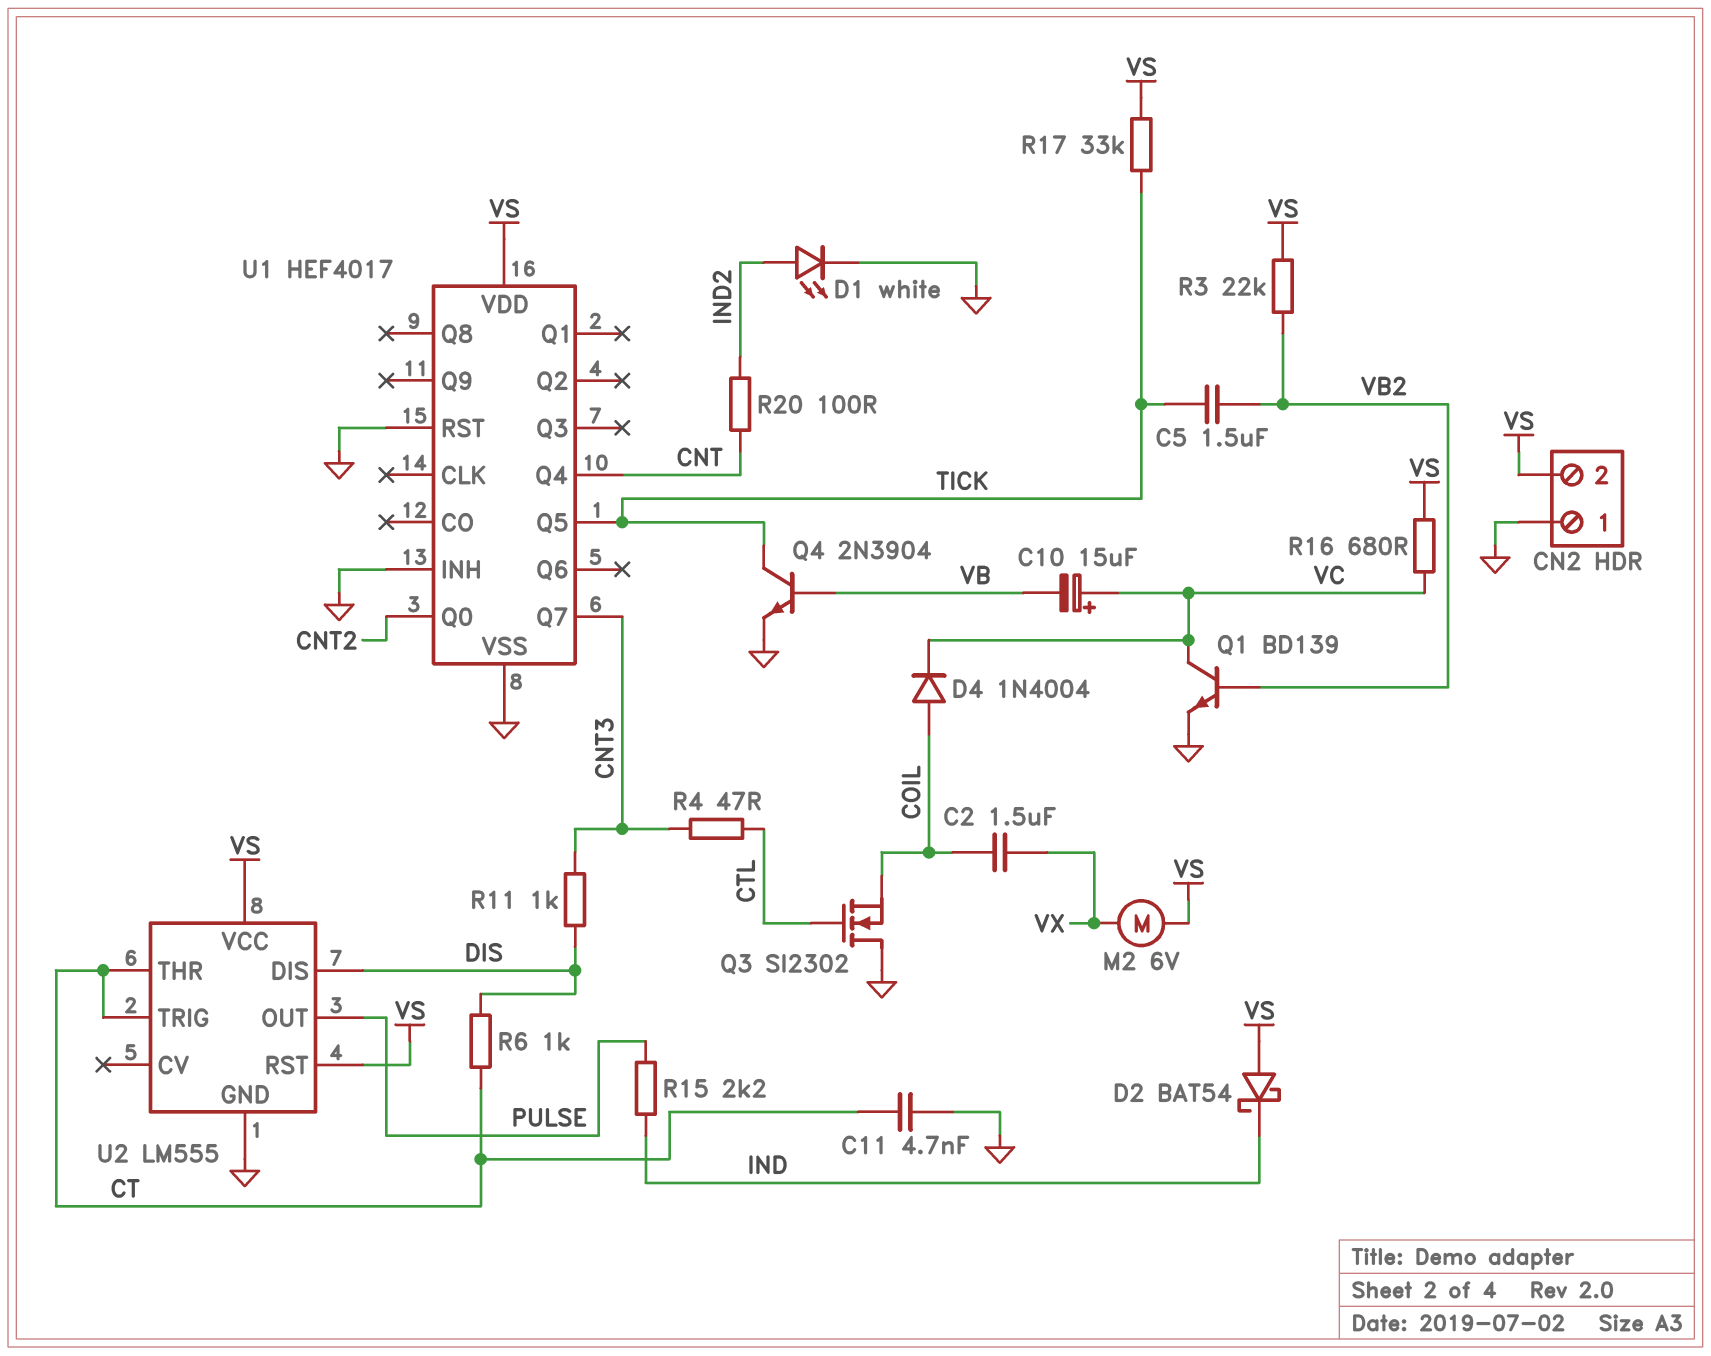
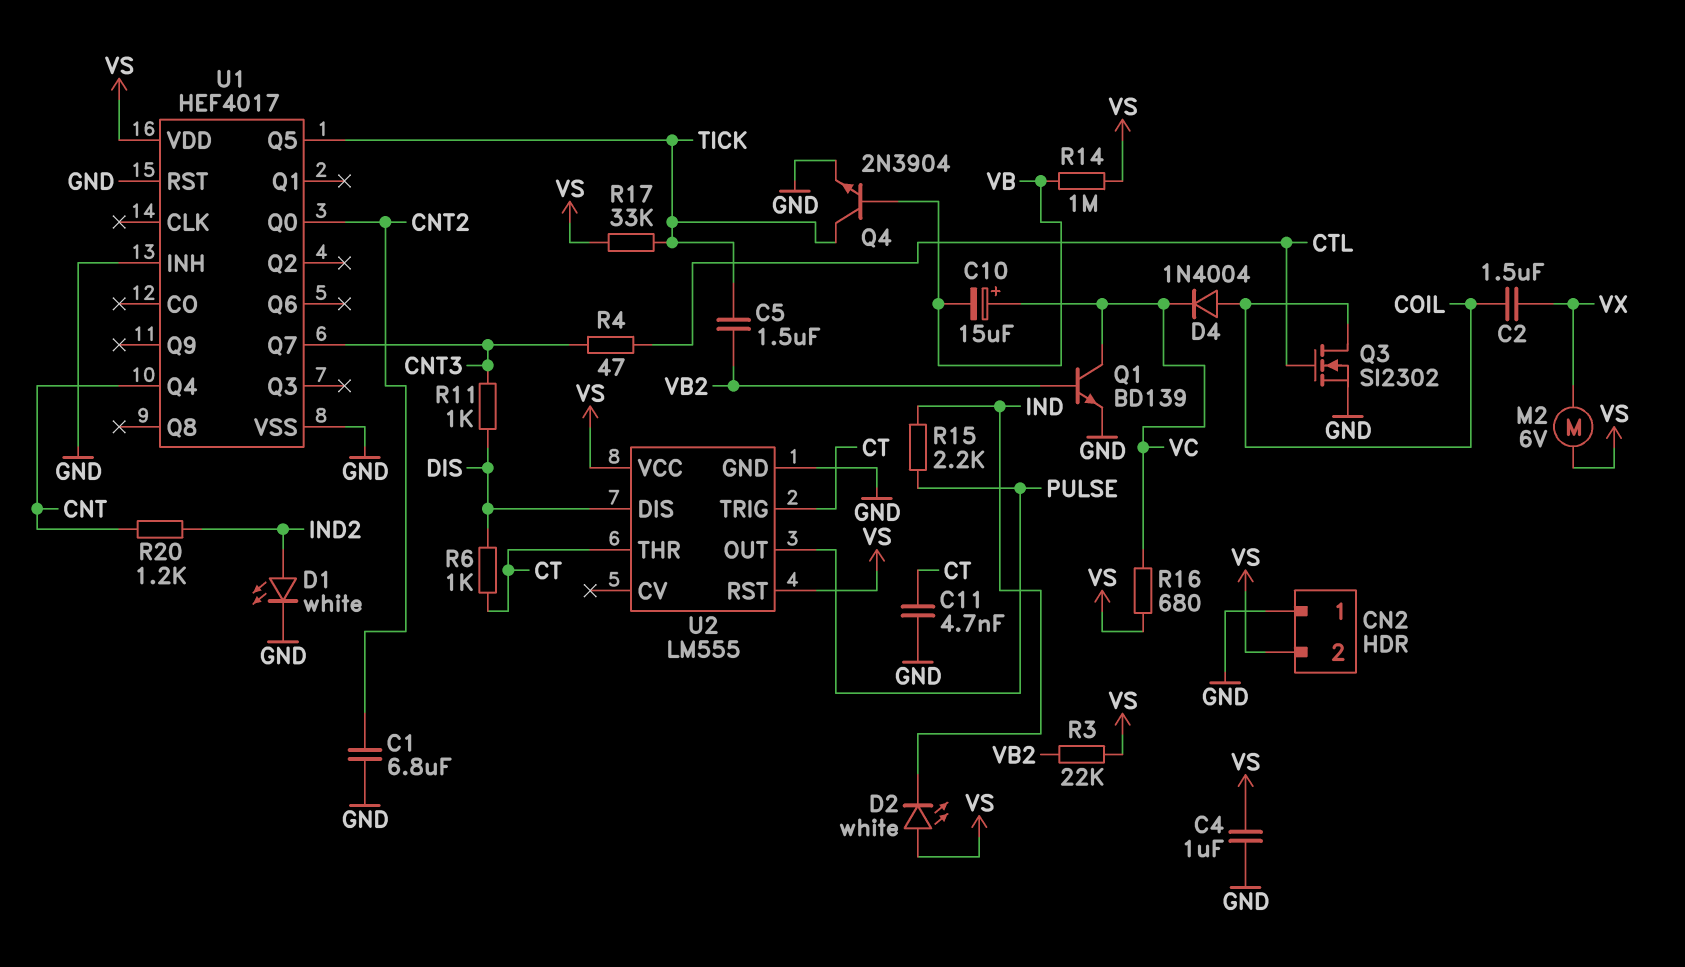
C1: none -> 6.8uF (CNT2, GND)
C4: none -> 1uF (GND, VS)
D2: schottky BAT54 (A VS, K IND) -> LED white (A VS, K IND)
Q3: NMOS SI2302 (G CTL, D GND, S COIL) -> NMOS SI2302 (G CTL, D COIL, S GND)
R14: none -> 1M (VB, VS)
R20: 100 (CNT, IND2) -> 1.2k (CNT, IND2)

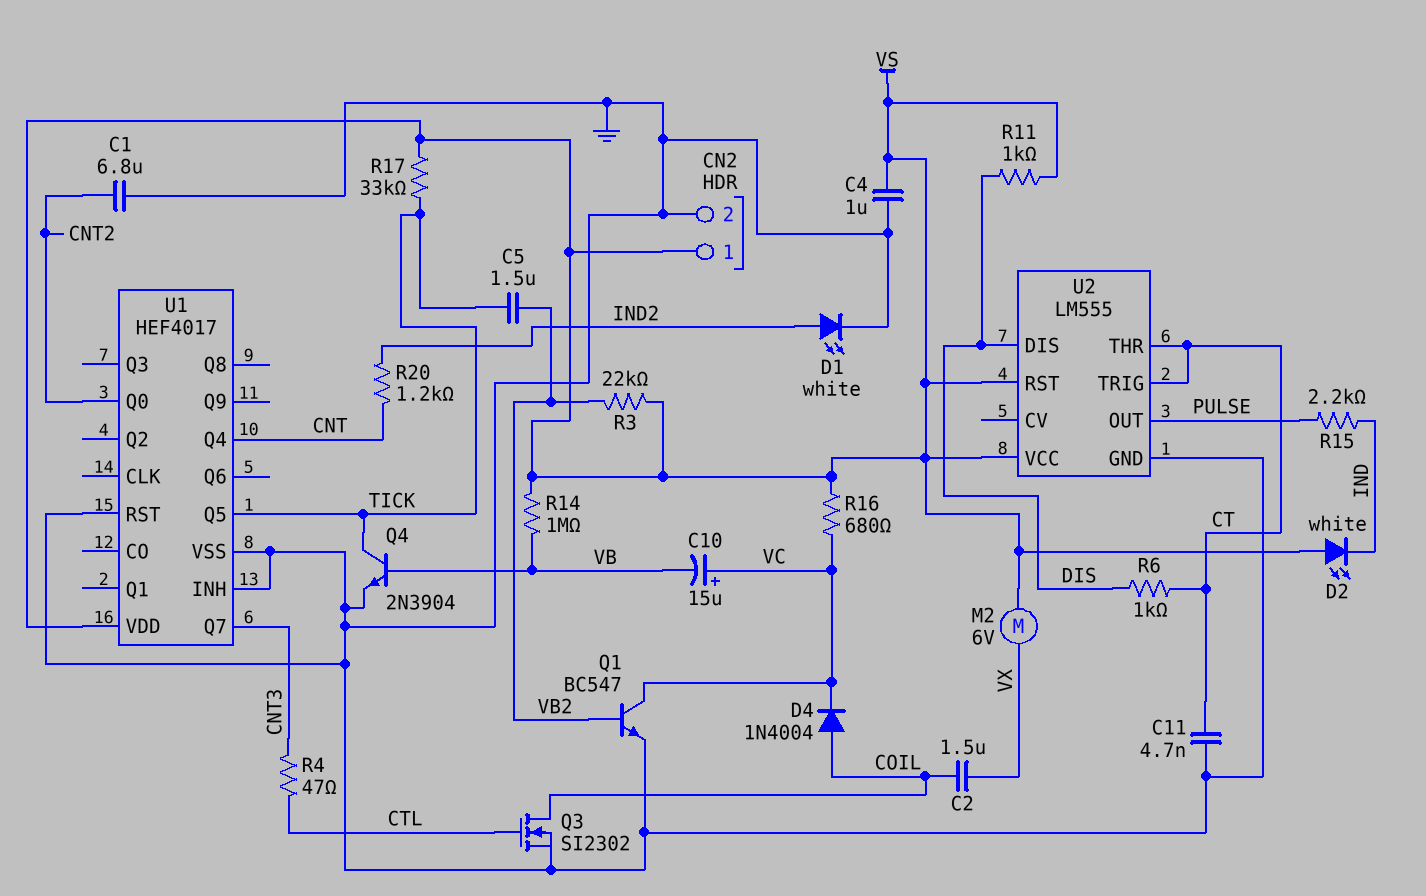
CN2 pin 1: GND -> VS
CN2 pin 2: VS -> GND
Q1: NPN BD139 (B VB2, C VC, E GND) -> NPN BC547 (B VB2, C VC, E GND)
R11: 1k (CNT3, DIS) -> 1k (DIS, VS)

